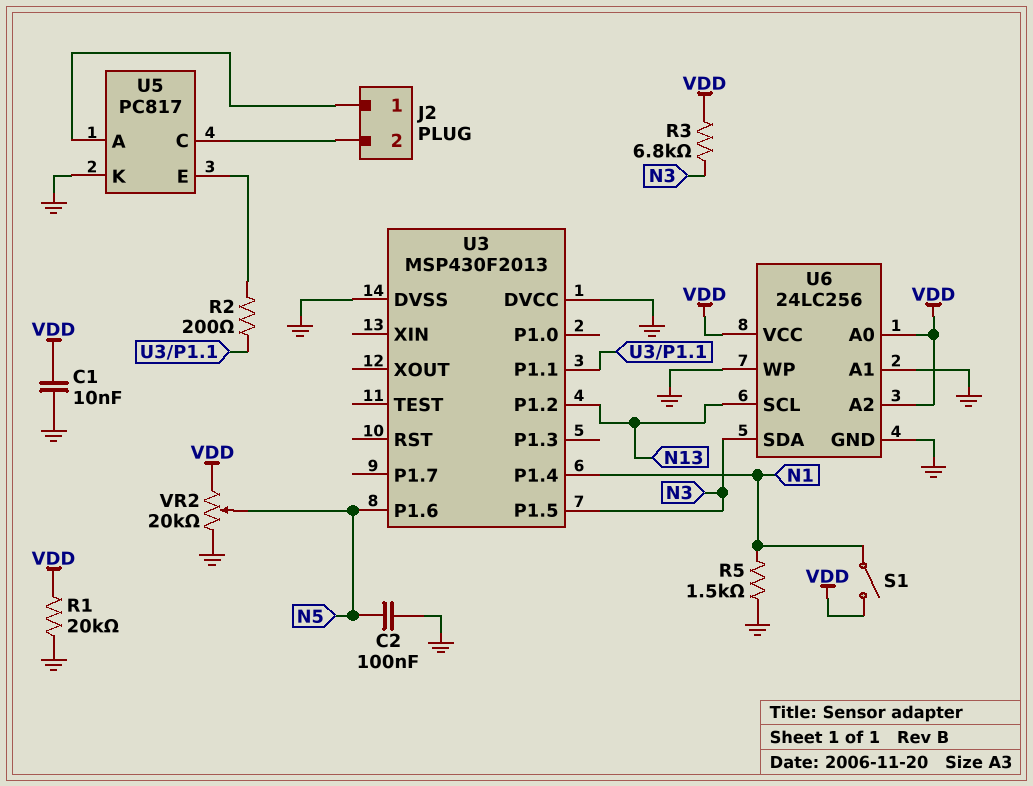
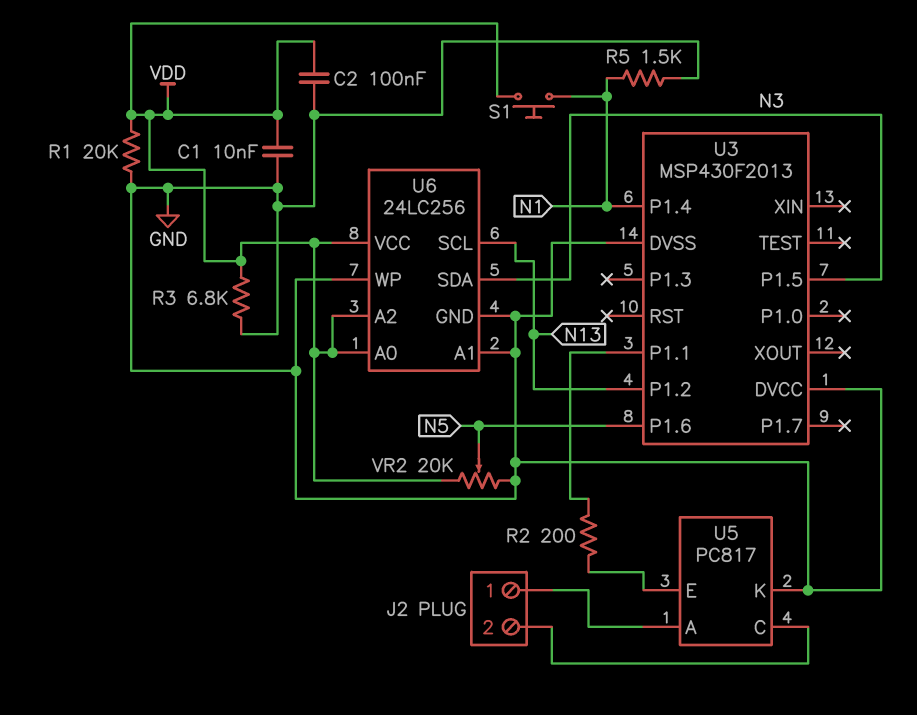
C2: 100nF (GND, N5) -> 100nF (GND, VDD)
R3: 6.8k (N3, VDD) -> 6.8k (GND, VDD)
S1: switch (N1, VDD) -> button (N1, VDD)

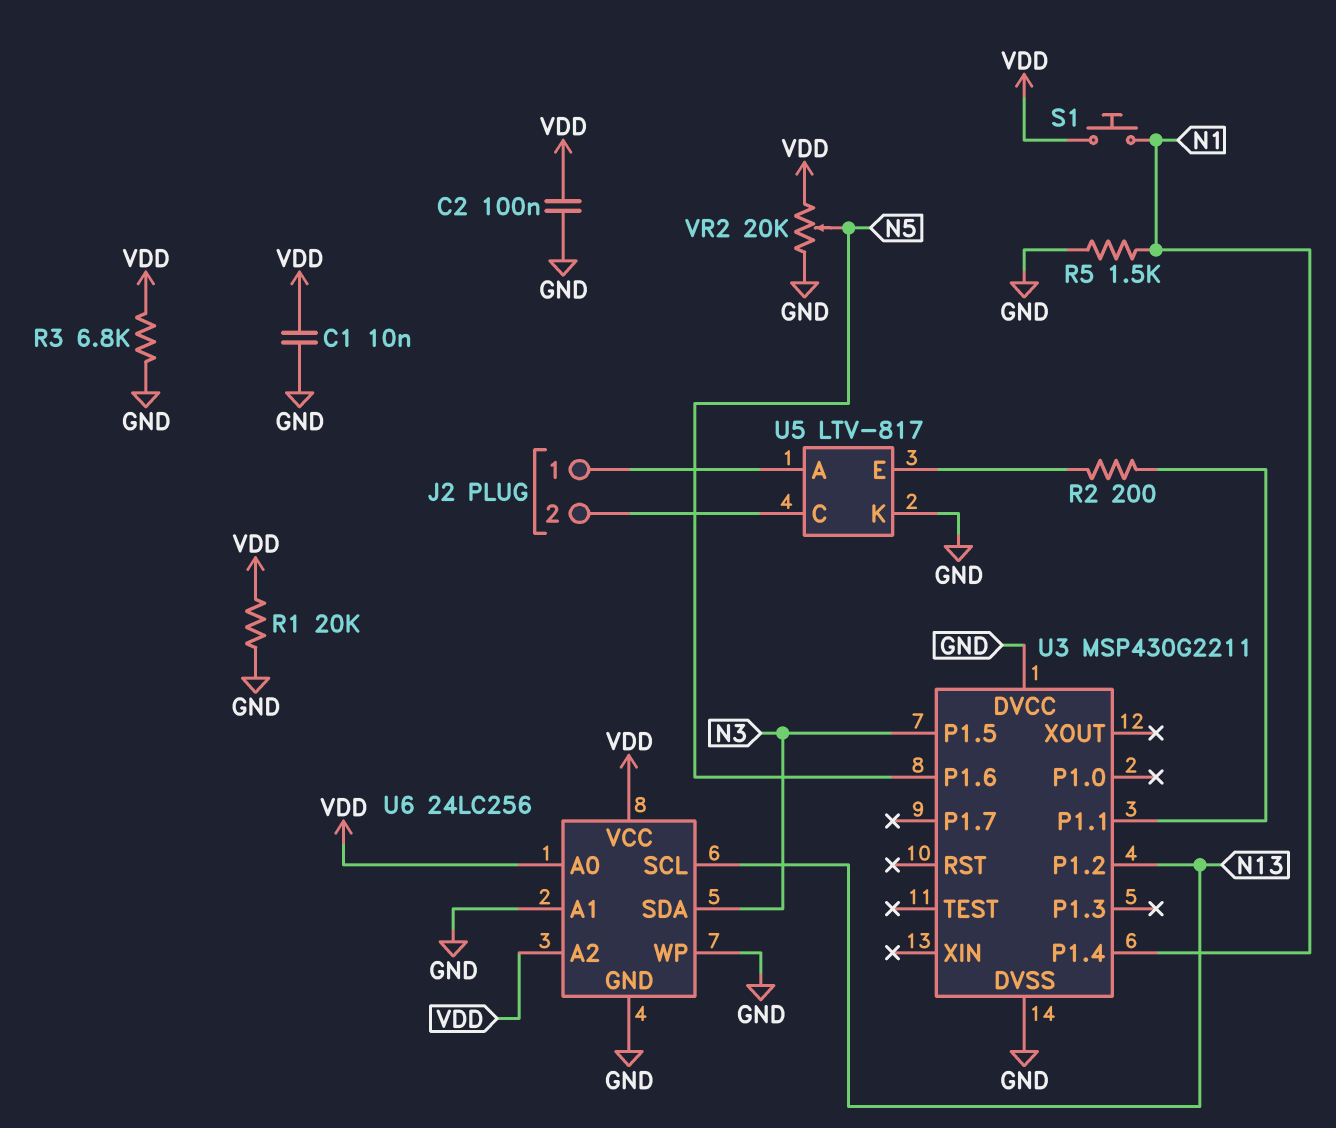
U3: MSP430F2013 -> MSP430G2211
U5: PC817 -> LTV-817

